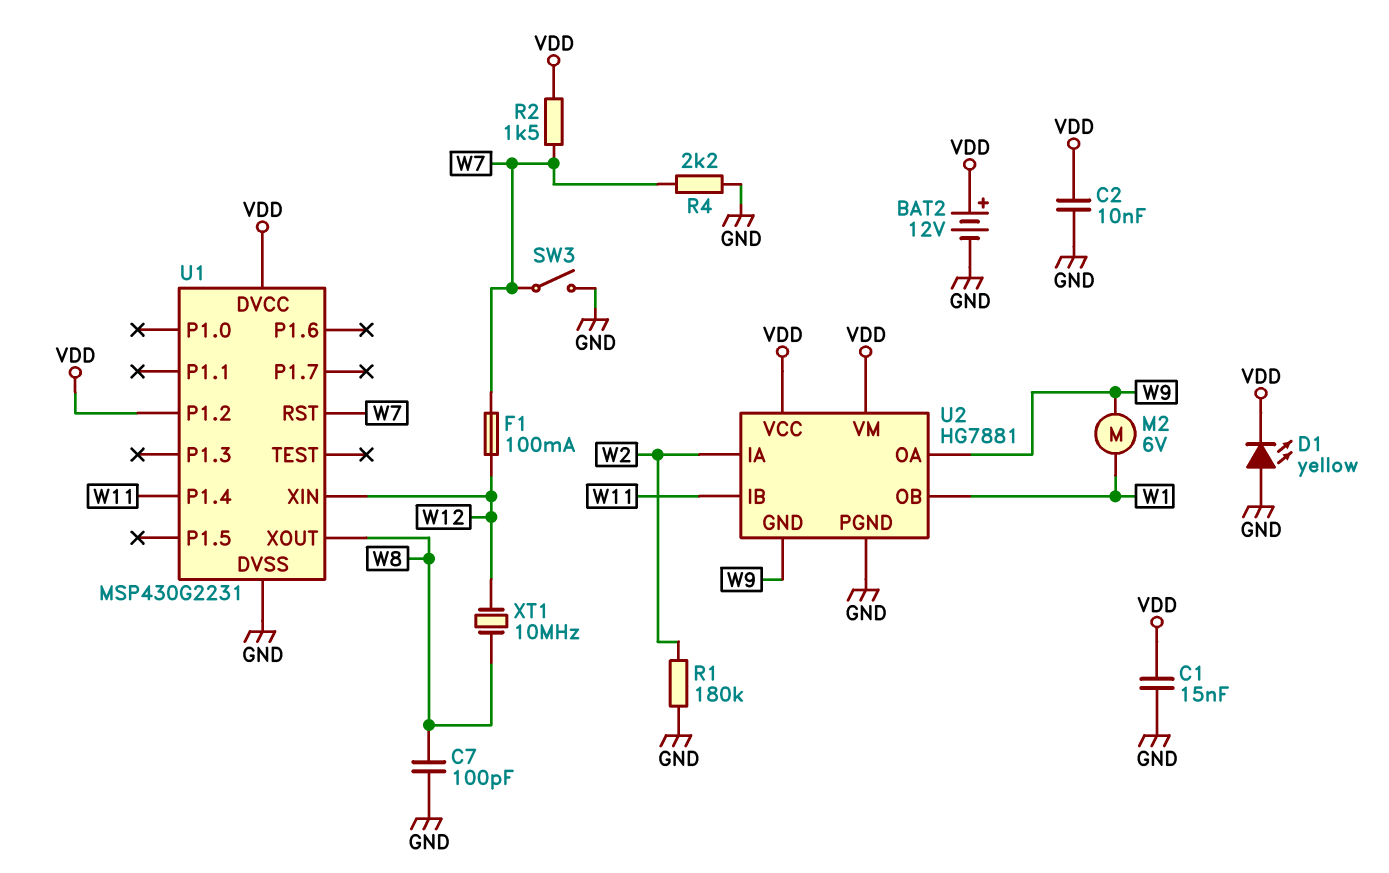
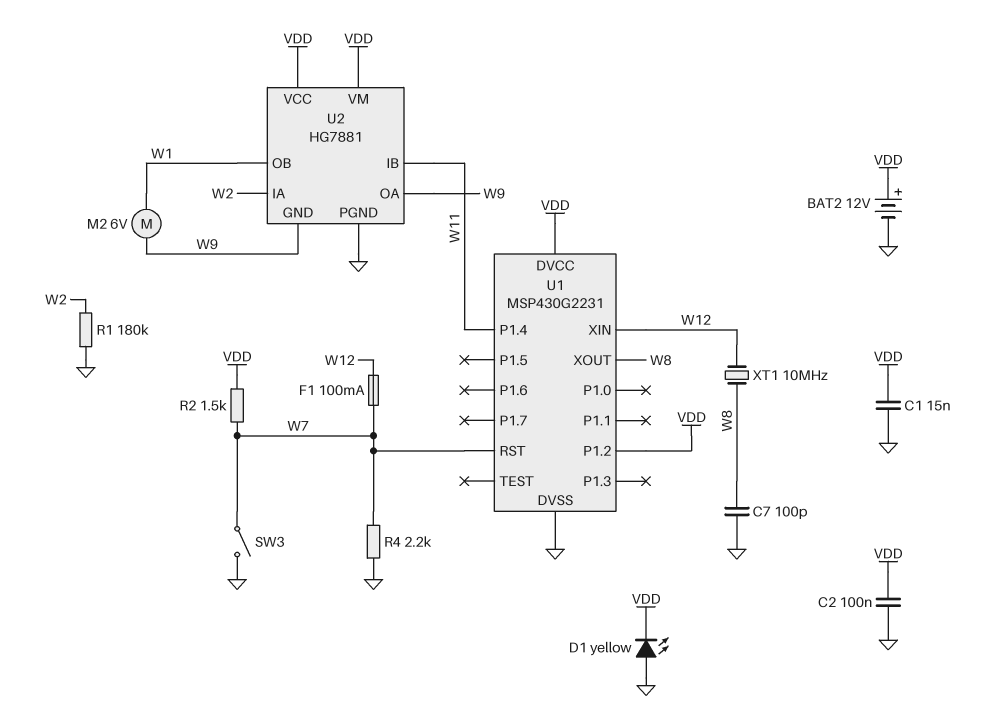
C2: 10nF (GND, VDD) -> 100nF (GND, VDD)

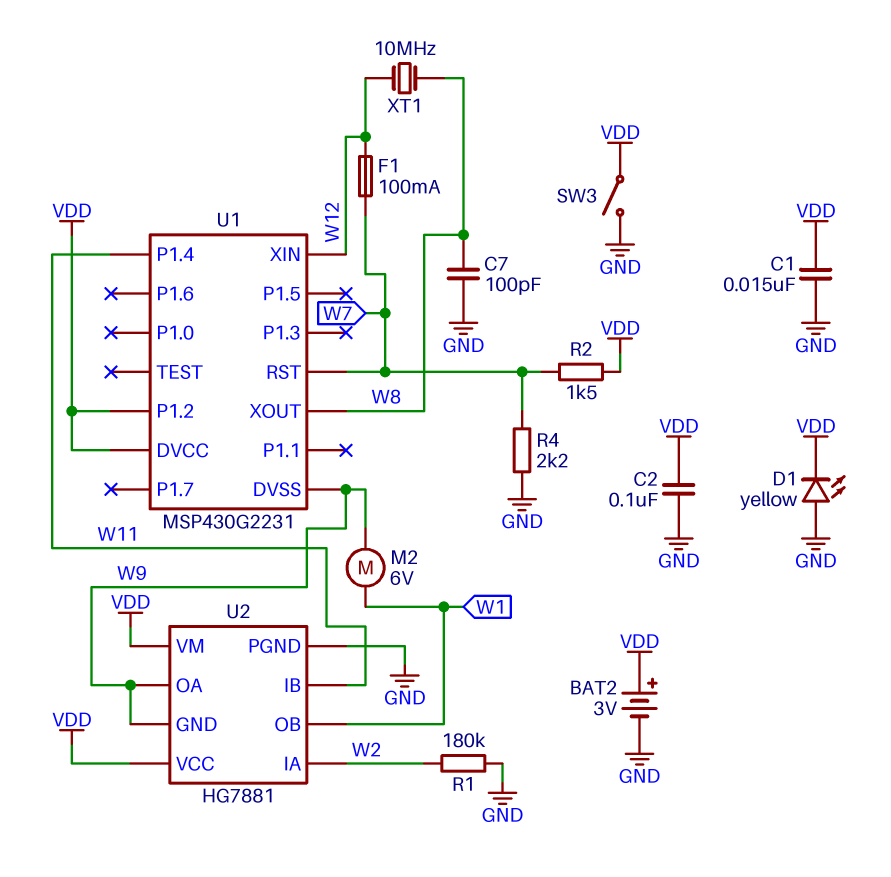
BAT2: 12V (plus VDD, minus GND) -> 3V (plus VDD, minus GND)
SW3: switch (GND, W7) -> switch (GND, VDD)
U1 pin DVSS: GND -> W9

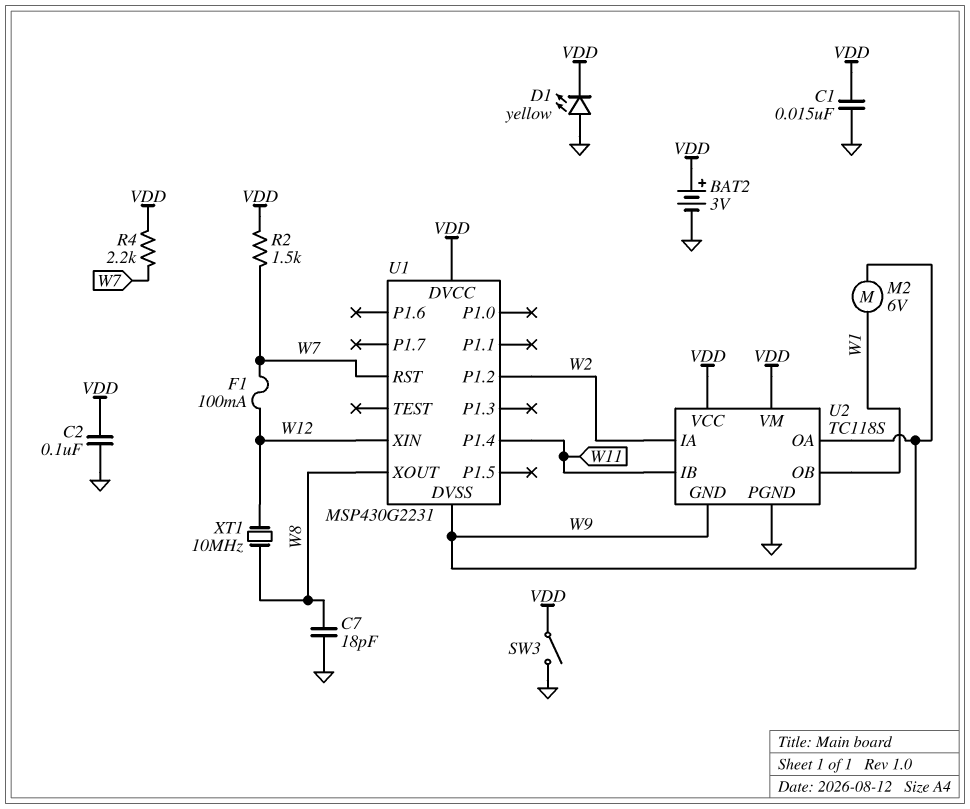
C7: 100pF (GND, W8) -> 18pF (GND, W8)
R1: 180k (GND, W2) -> none
R4: 2.2k (GND, W7) -> 2.2k (VDD, W7)
U1 pin P1.2: VDD -> W2
U2: HG7881 -> TC118S

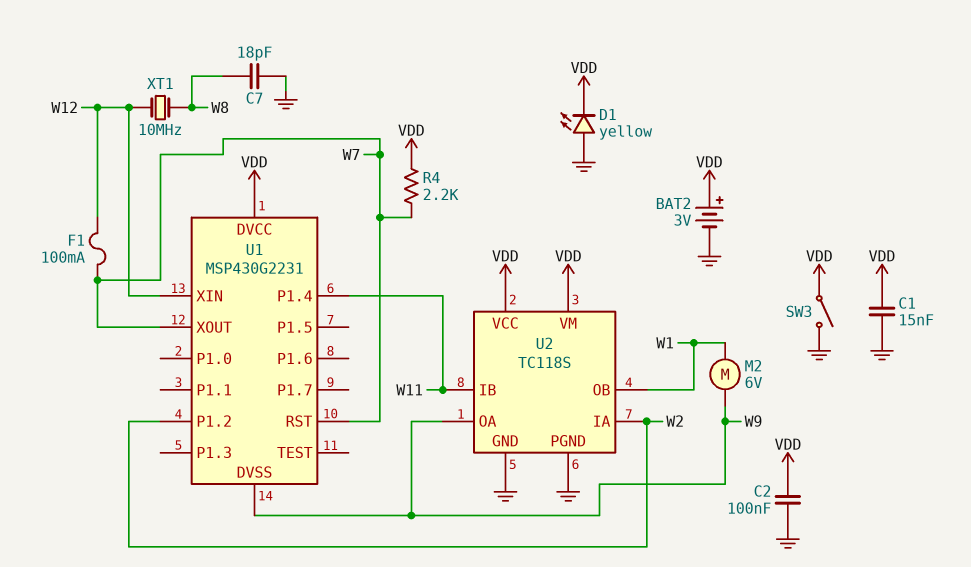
R2: 1.5k (VDD, W7) -> none
U1 pin XOUT: W8 -> W7
U2 pin GND: W9 -> GND

